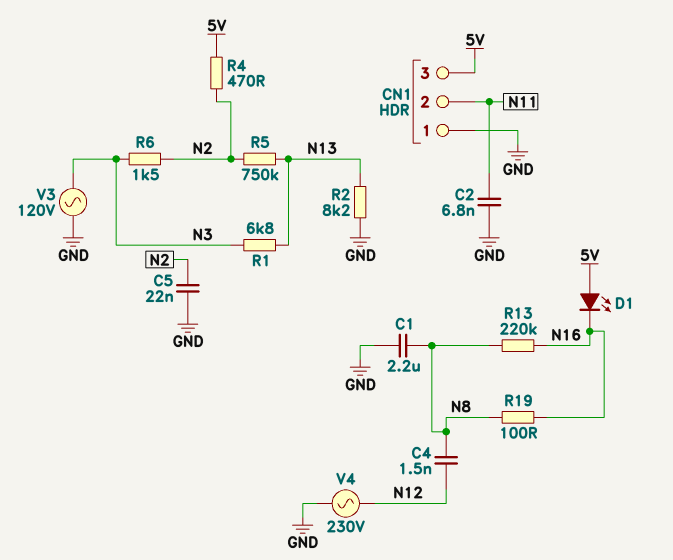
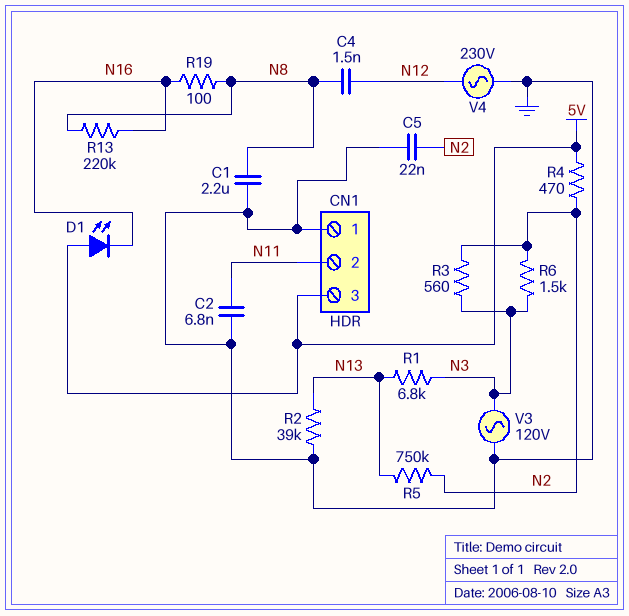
R2: 8.2k (GND, N13) -> 39k (GND, N13)
R3: none -> 560 (N2, N3)

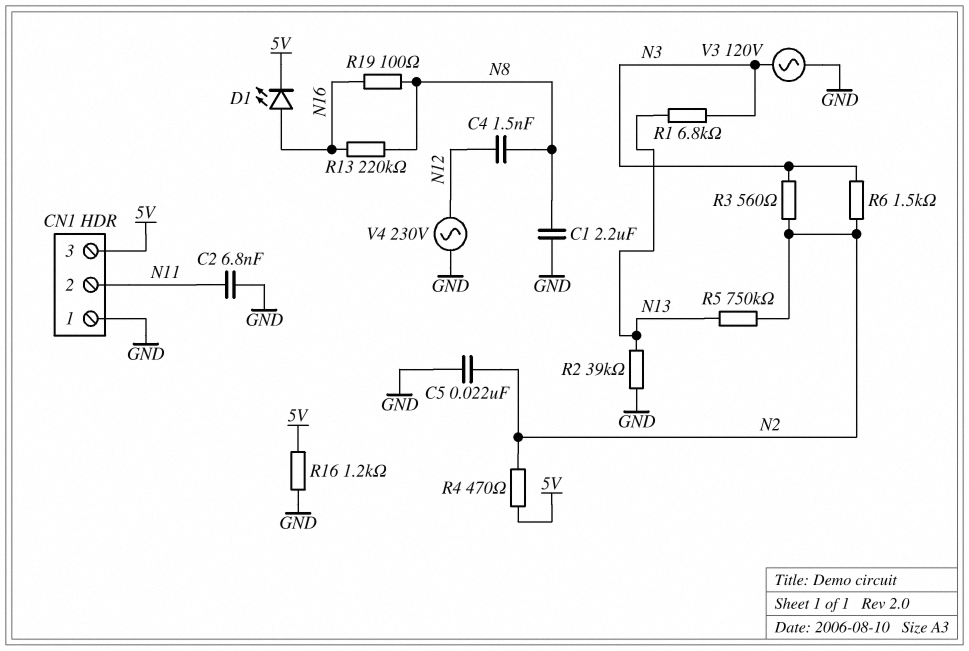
D1: LED (A 5V, K N16) -> LED (A N16, K 5V)
R16: none -> 1.2k (5V, GND)

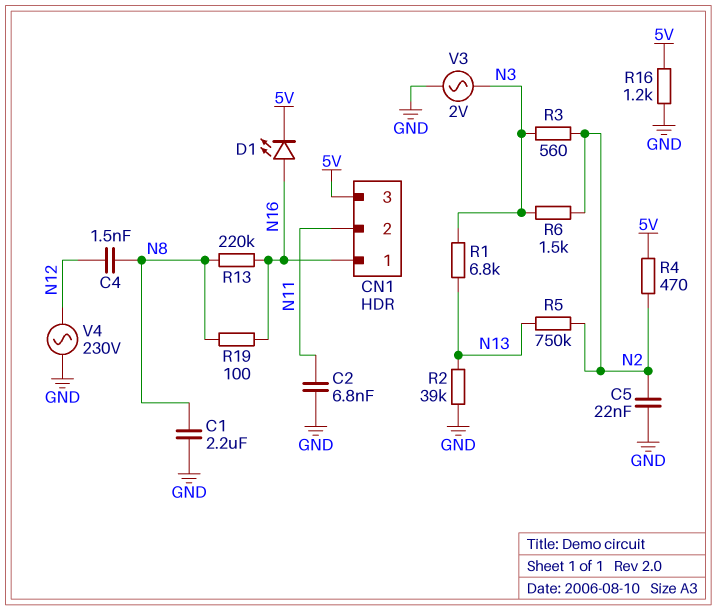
CN1 pin 1: GND -> N16
V3: AC 120V (GND, N3) -> AC 2V (GND, N3)

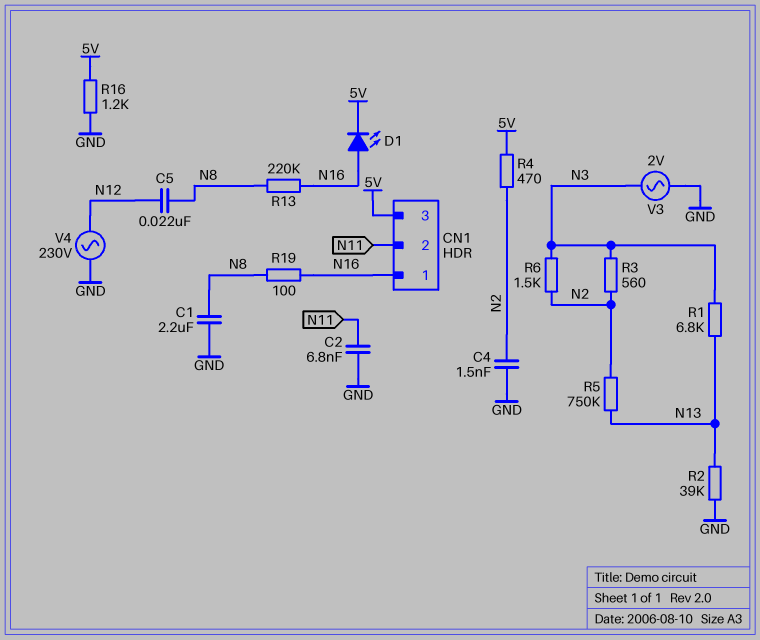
C4: 1.5nF (N8, N12) -> 1.5nF (GND, N2)
C5: 22nF (GND, N2) -> 22nF (N8, N12)

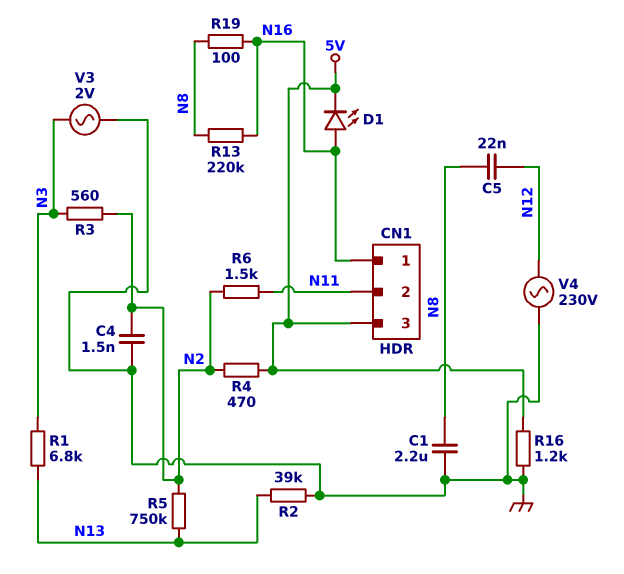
C2: 6.8nF (GND, N11) -> none
R6: 1.5k (N2, N3) -> 1.5k (N2, N11)

